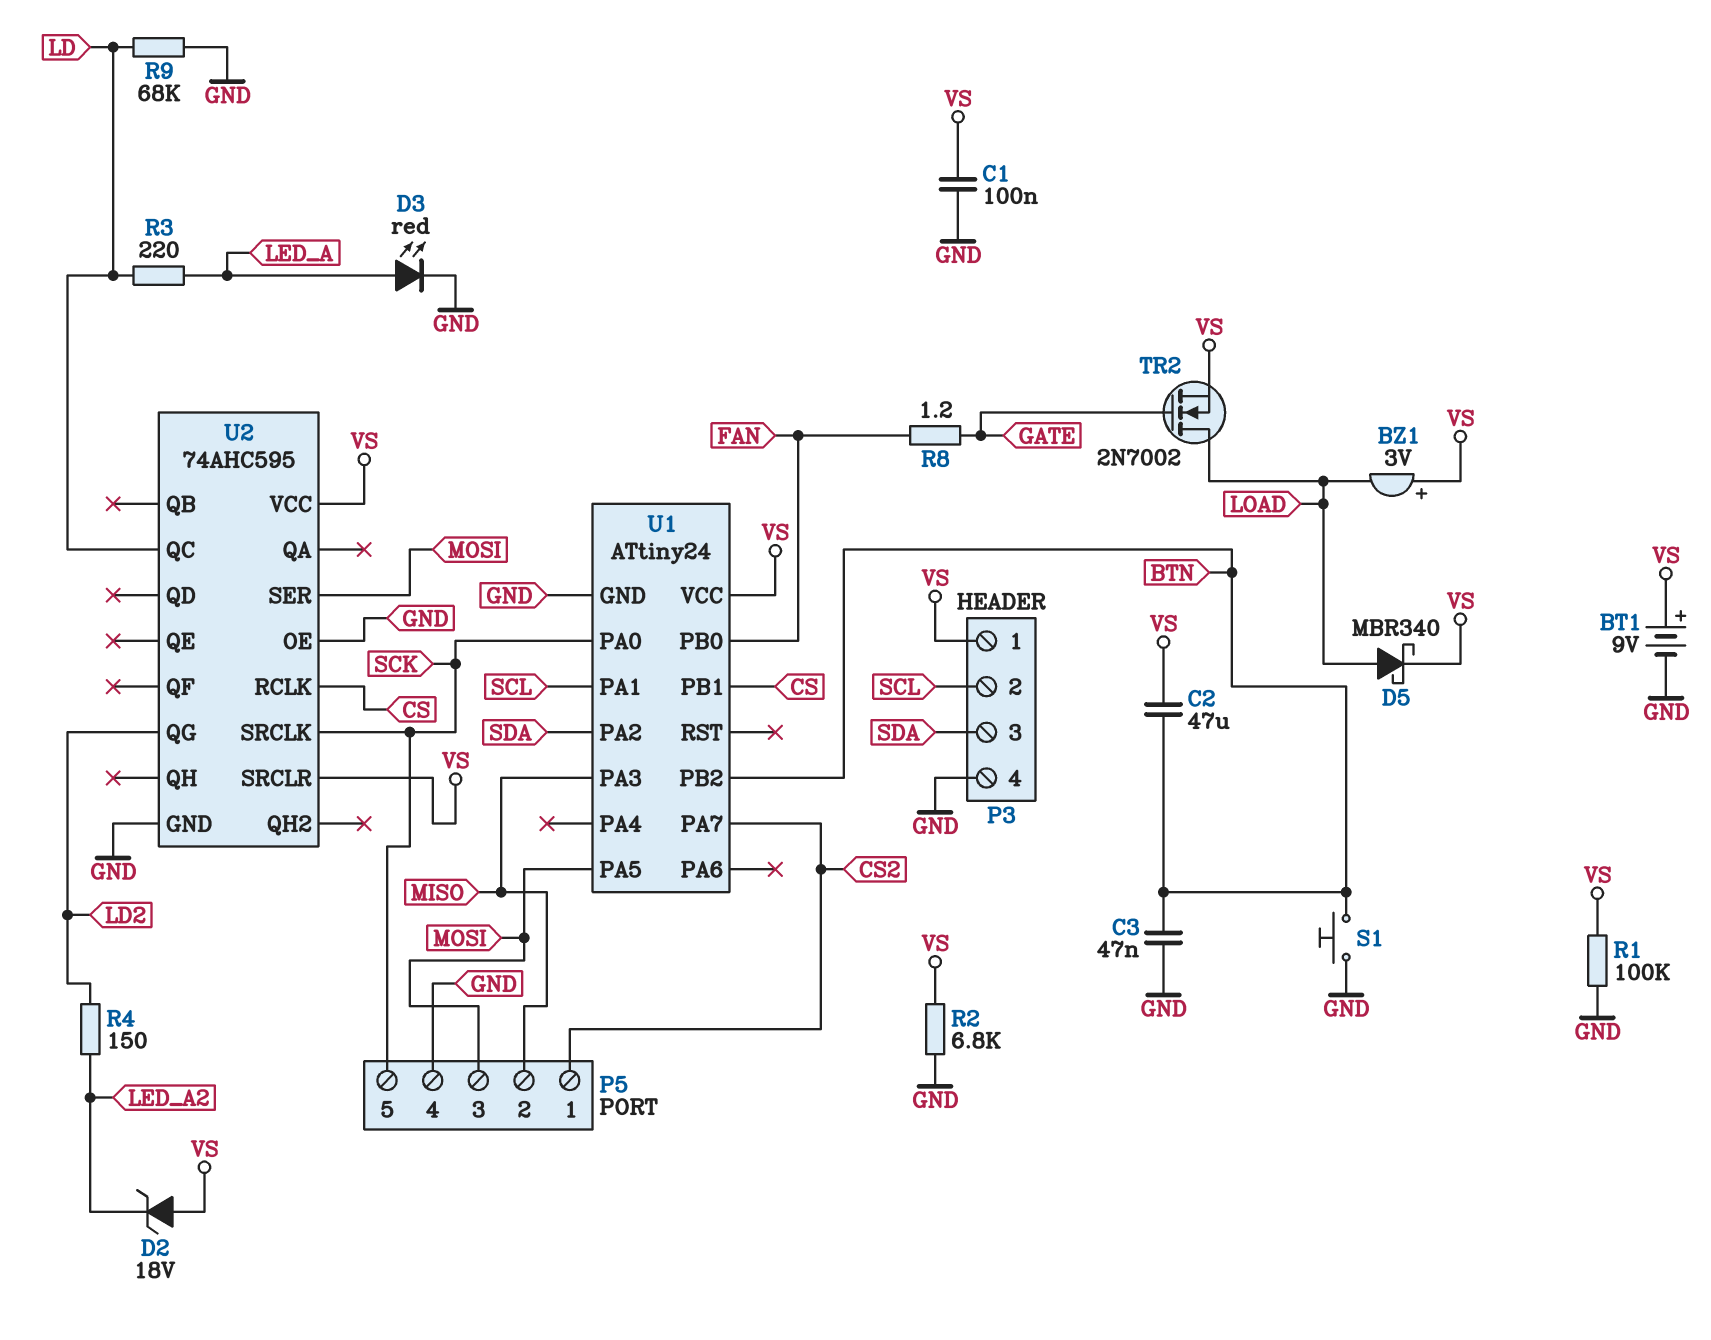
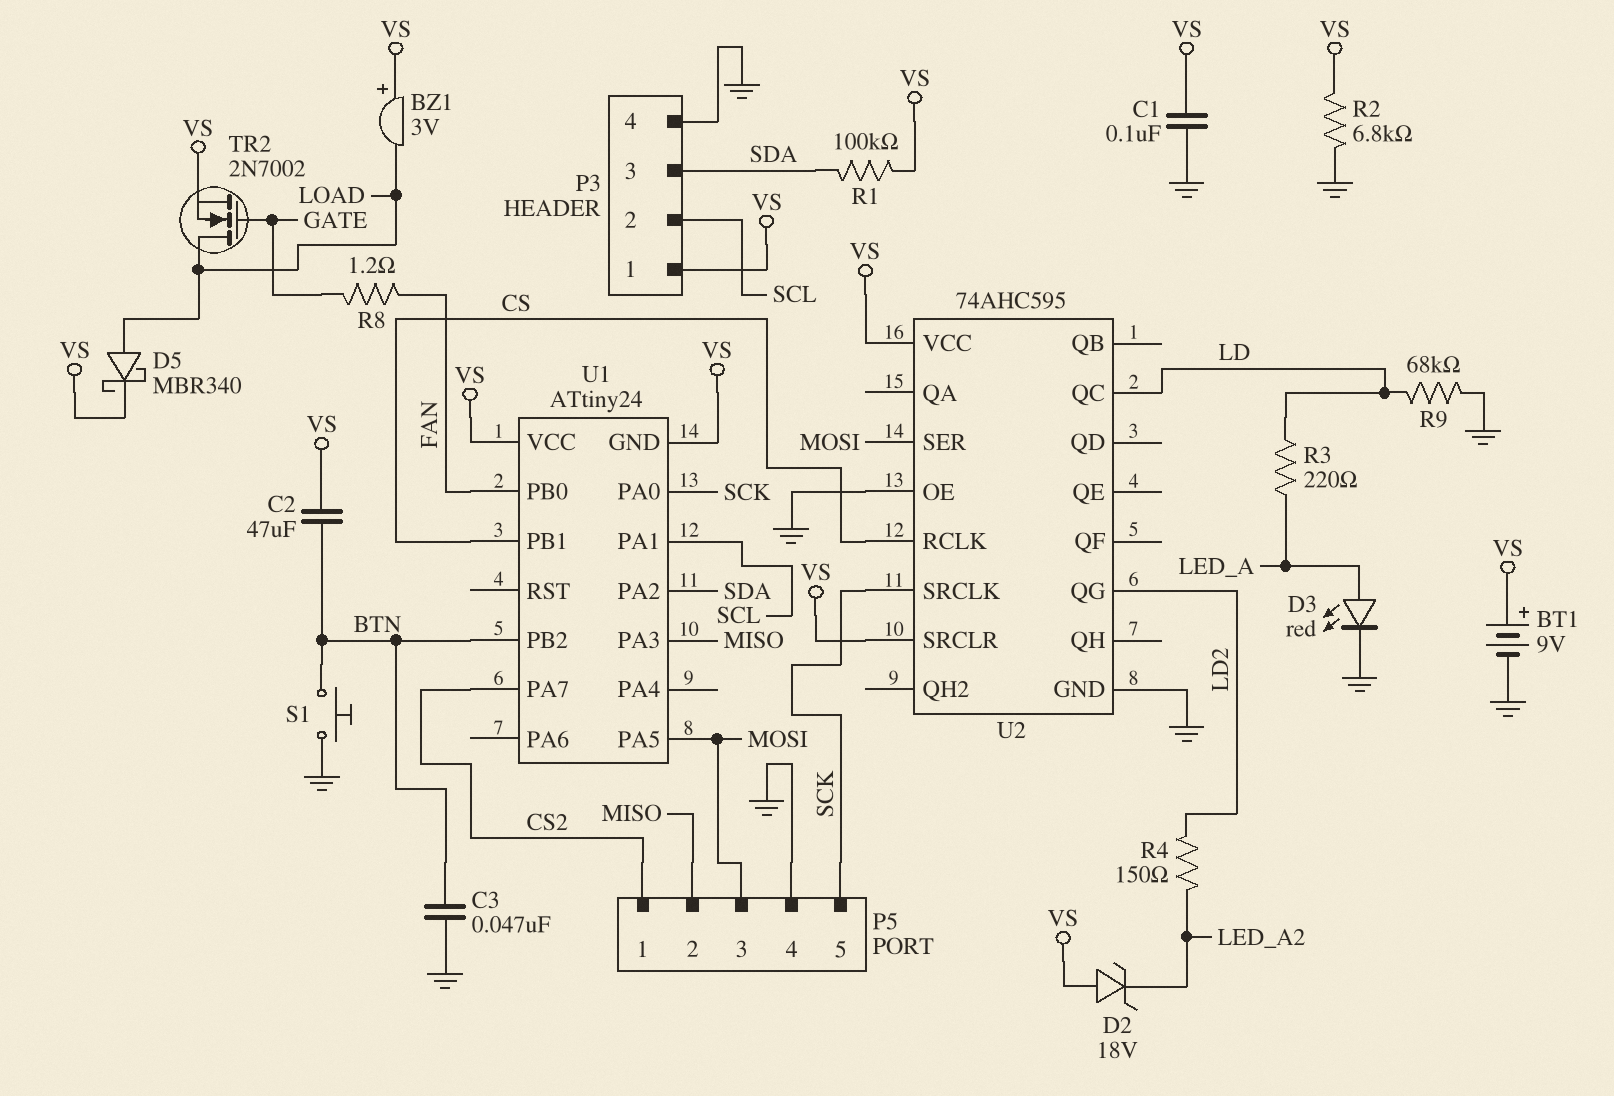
R1: 100k (GND, VS) -> 100k (SDA, VS)
U1 pin GND: GND -> VS

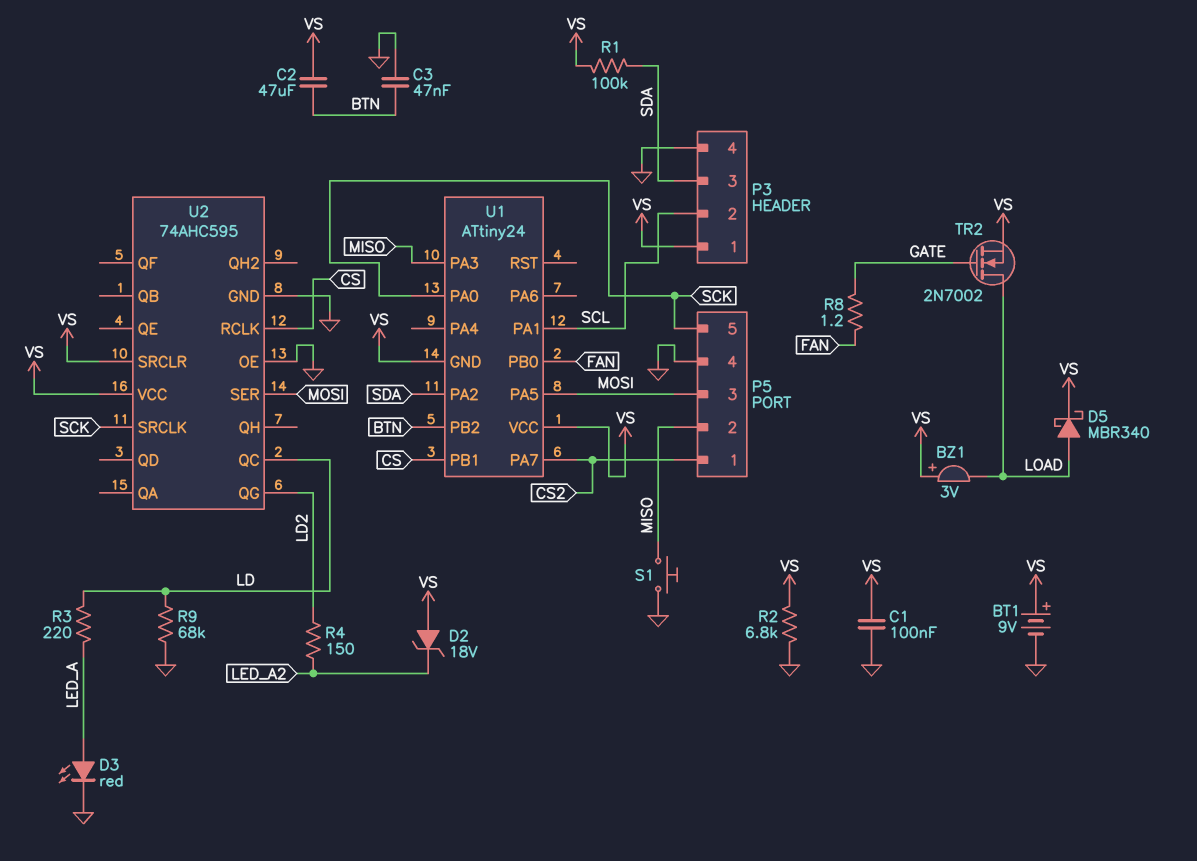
S1: button (BTN, GND) -> button (GND, MISO)

